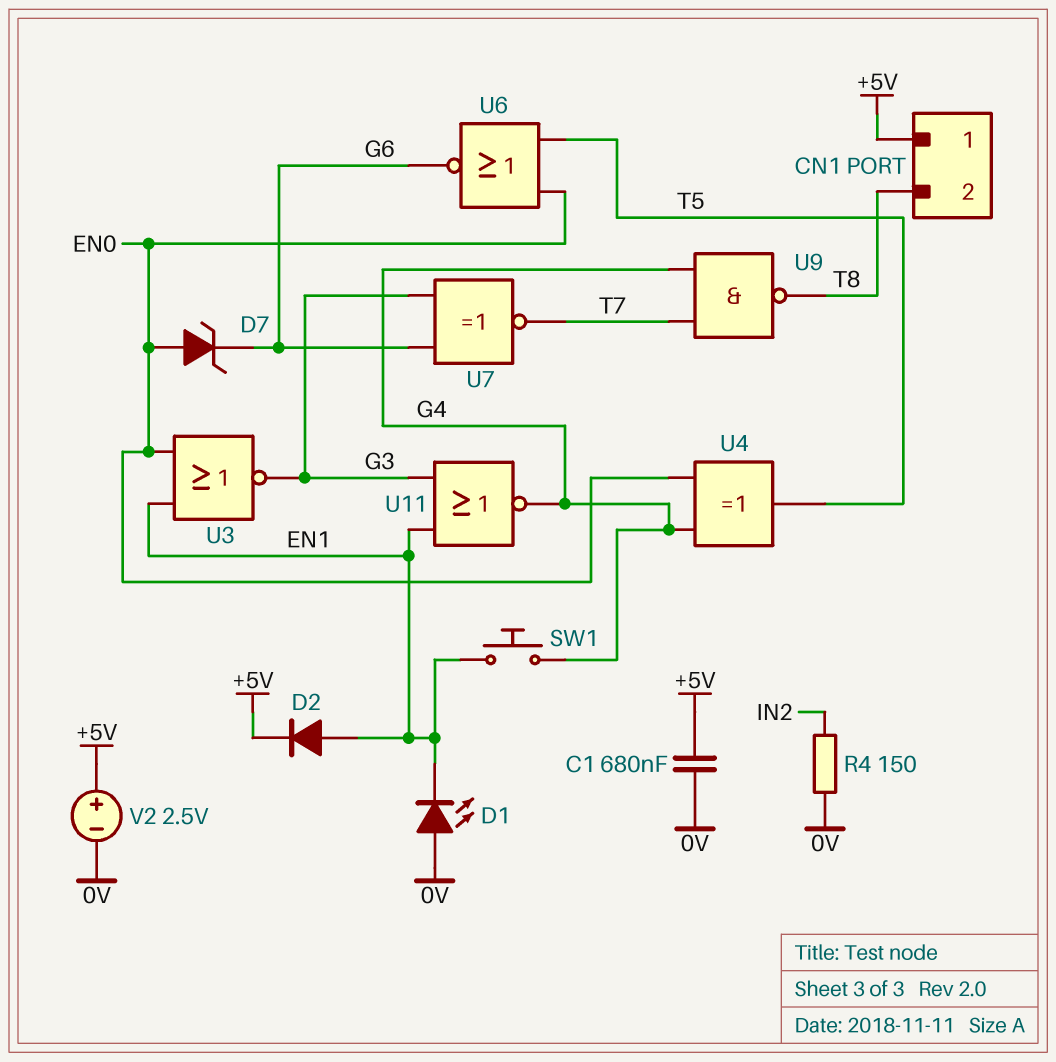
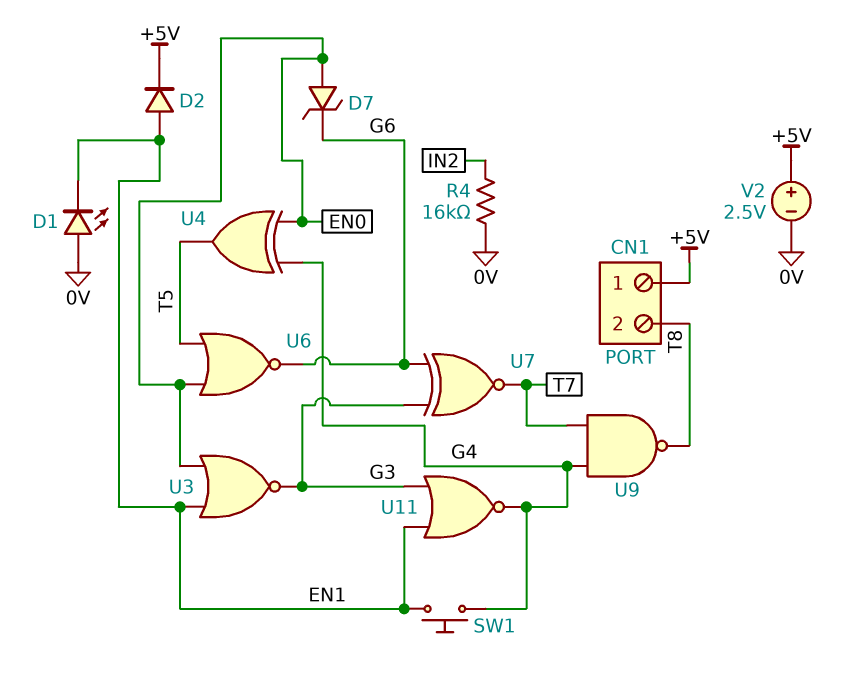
C1: 680nF (+5V, 0V) -> none
R4: 150 (0V, IN2) -> 16k (0V, IN2)

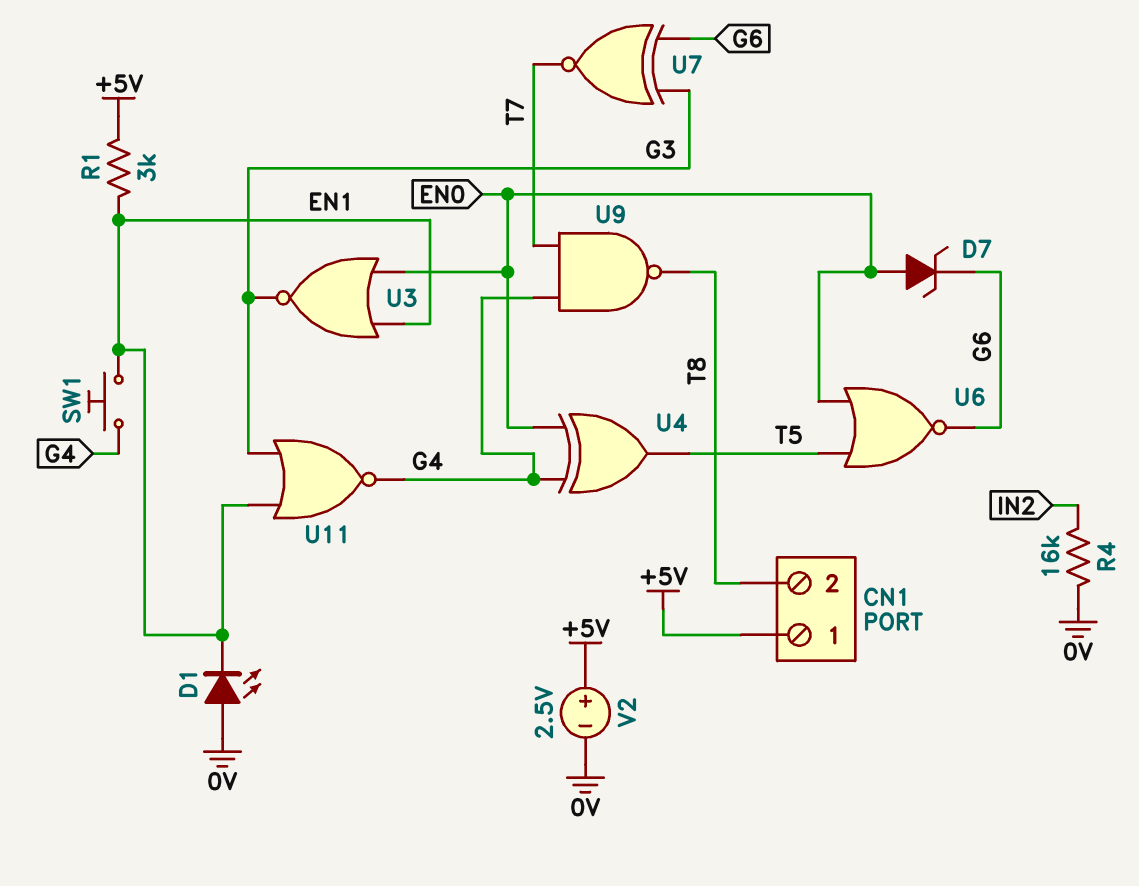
D2: diode (A EN1, K +5V) -> none
R1: none -> 3k (+5V, EN1)

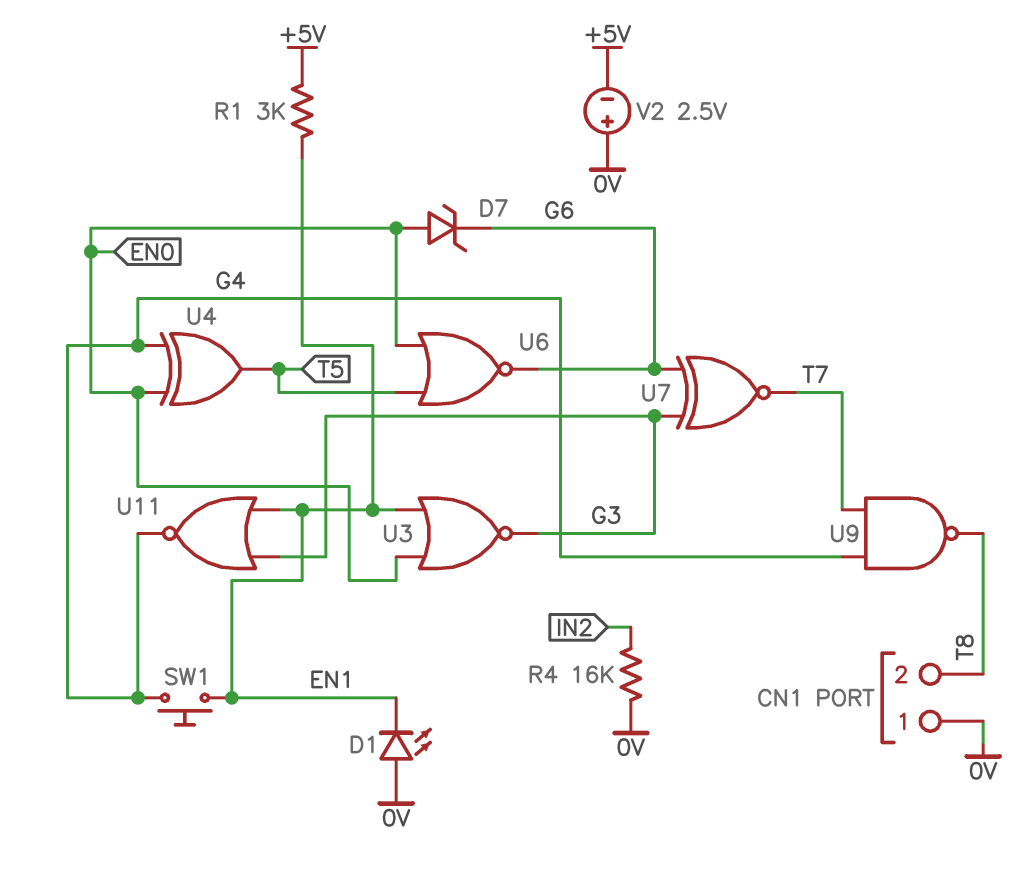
CN1 pin 1: +5V -> 0V
V2: 2.5V (plus +5V, minus 0V) -> 2.5V (plus 0V, minus +5V)

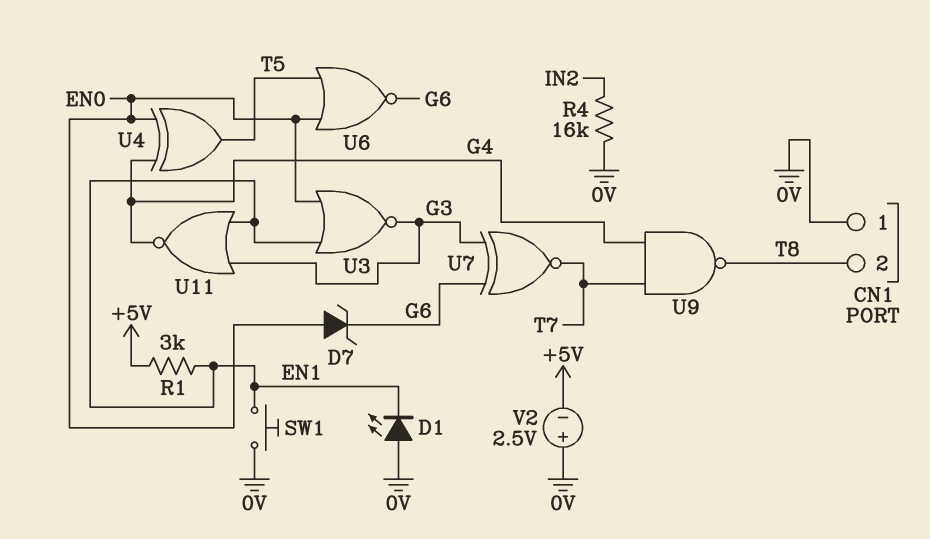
SW1: button (EN1, G4) -> button (0V, EN1)

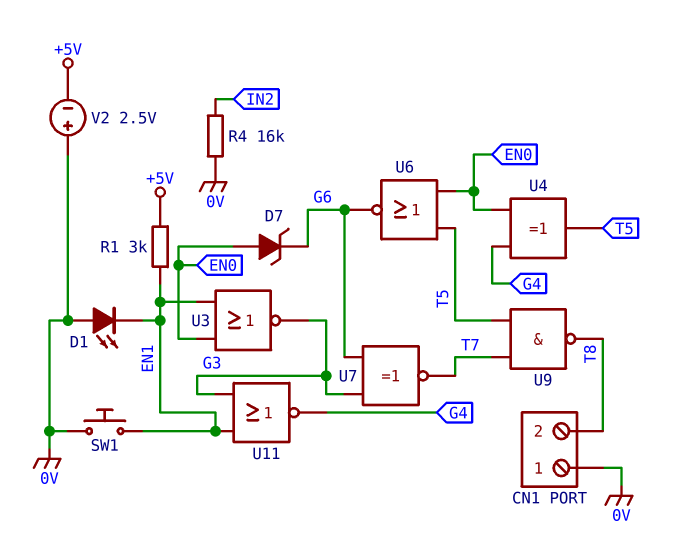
U9: NAND (in G4, in T7, out T8) -> NAND (in T5, in T7, out T8)

